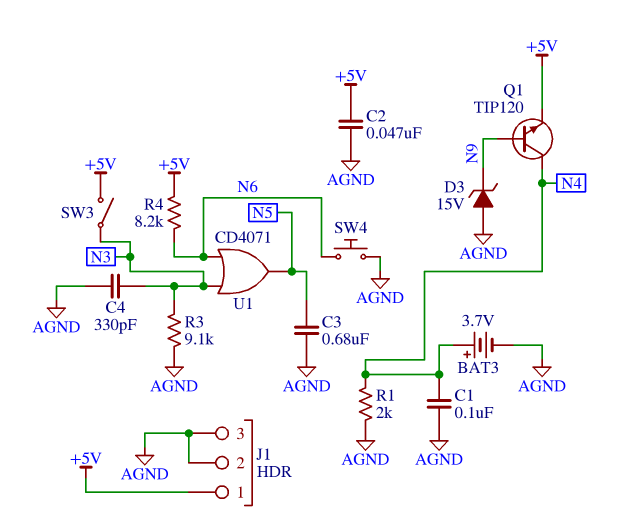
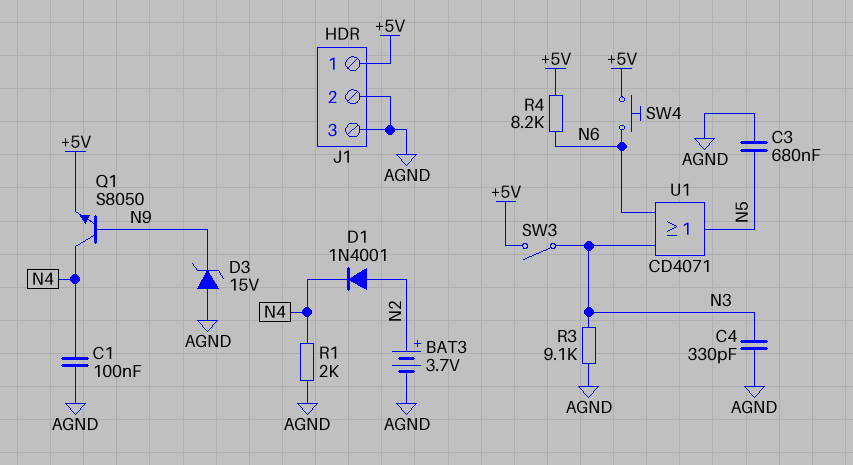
BAT3: 3.7V (plus N4, minus AGND) -> 3.7V (plus N2, minus AGND)
C2: 47nF (+5V, AGND) -> none
D1: none -> diode 1N4001 (A N2, K N4)
Q1: NPN TIP120 (B N9, C N4, E +5V) -> NPN S8050 (B N9, C N4, E +5V)
SW4: button (AGND, N6) -> button (+5V, N6)

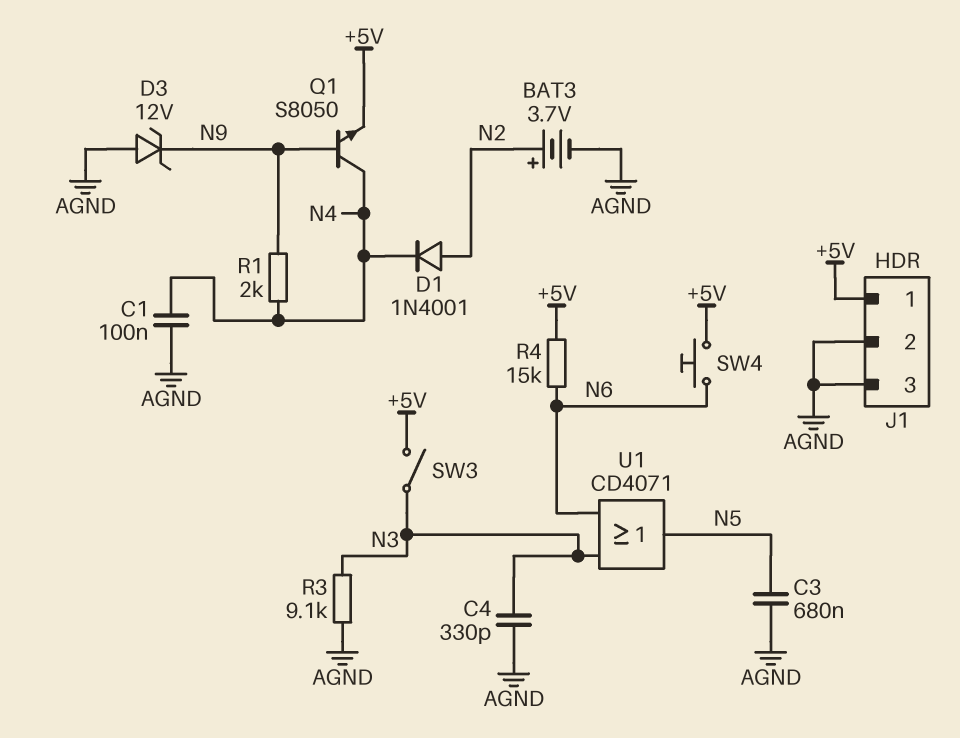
D3: zener 15V (A AGND, K N9) -> zener 12V (A AGND, K N9)
R1: 2k (AGND, N4) -> 2k (N4, N9)
R4: 8.2k (+5V, N6) -> 15k (+5V, N6)

